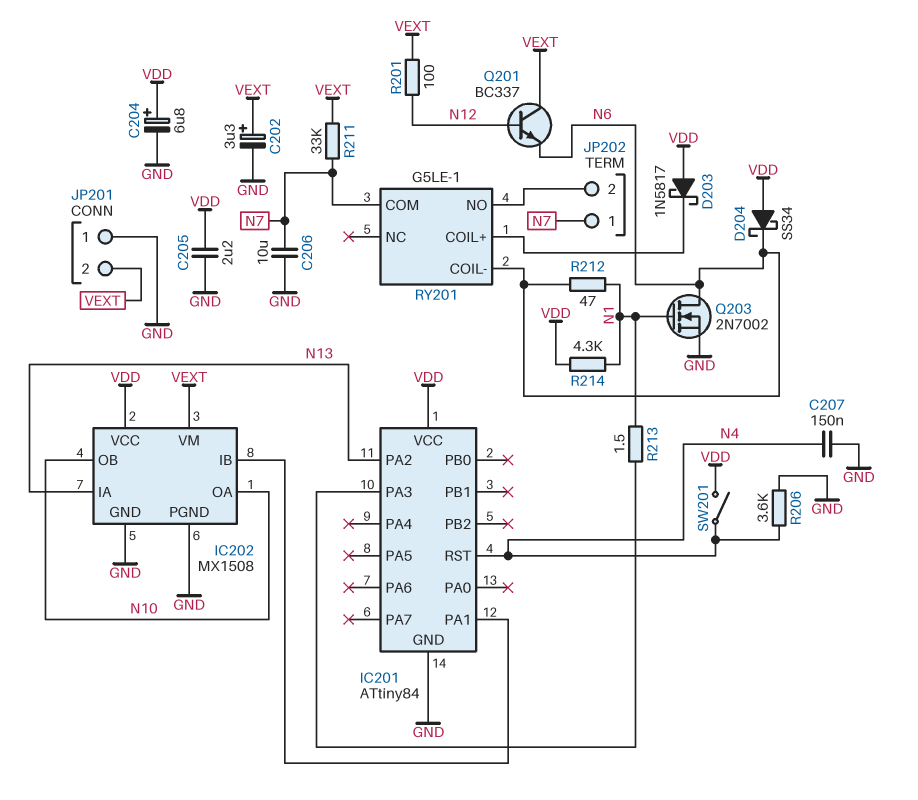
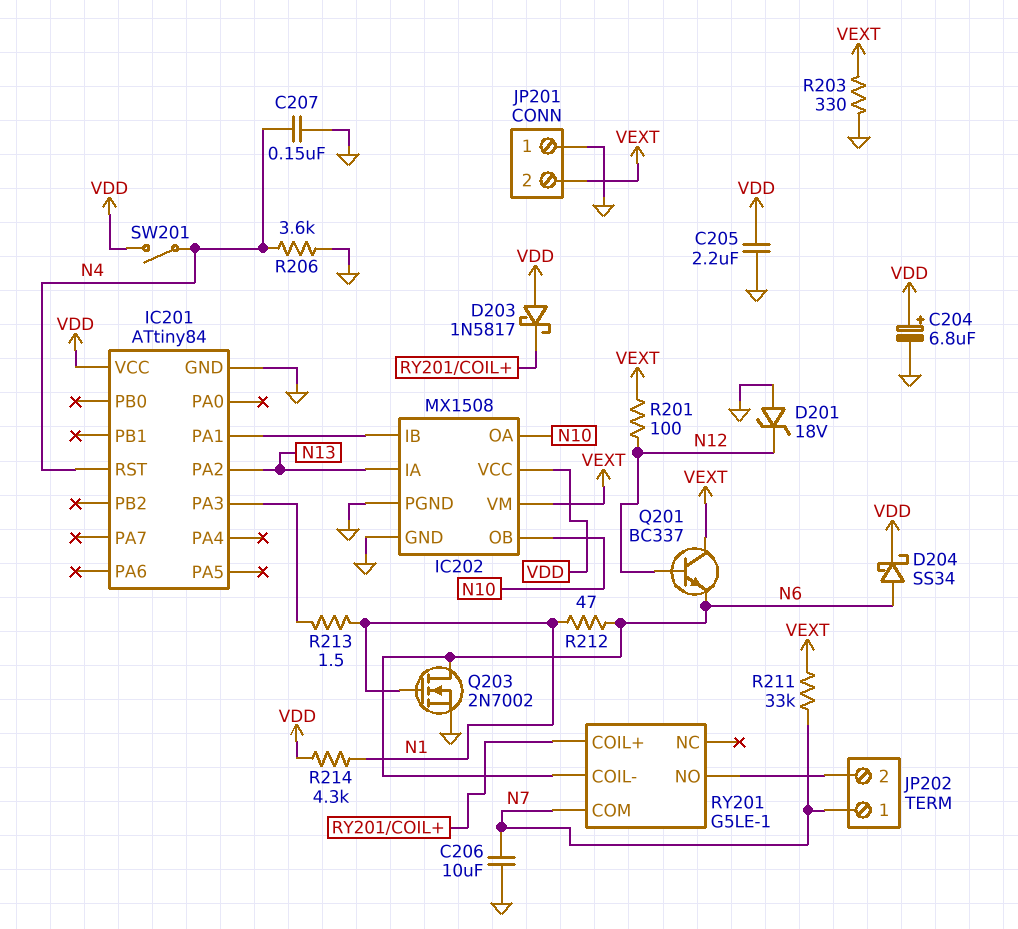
C202: 3.3uF (plus VEXT, minus GND) -> none
D201: none -> zener 18V (A GND, K N12)
D204: schottky SS34 (A VDD, K N6) -> schottky SS34 (A N6, K VDD)
R203: none -> 330 (GND, VEXT)

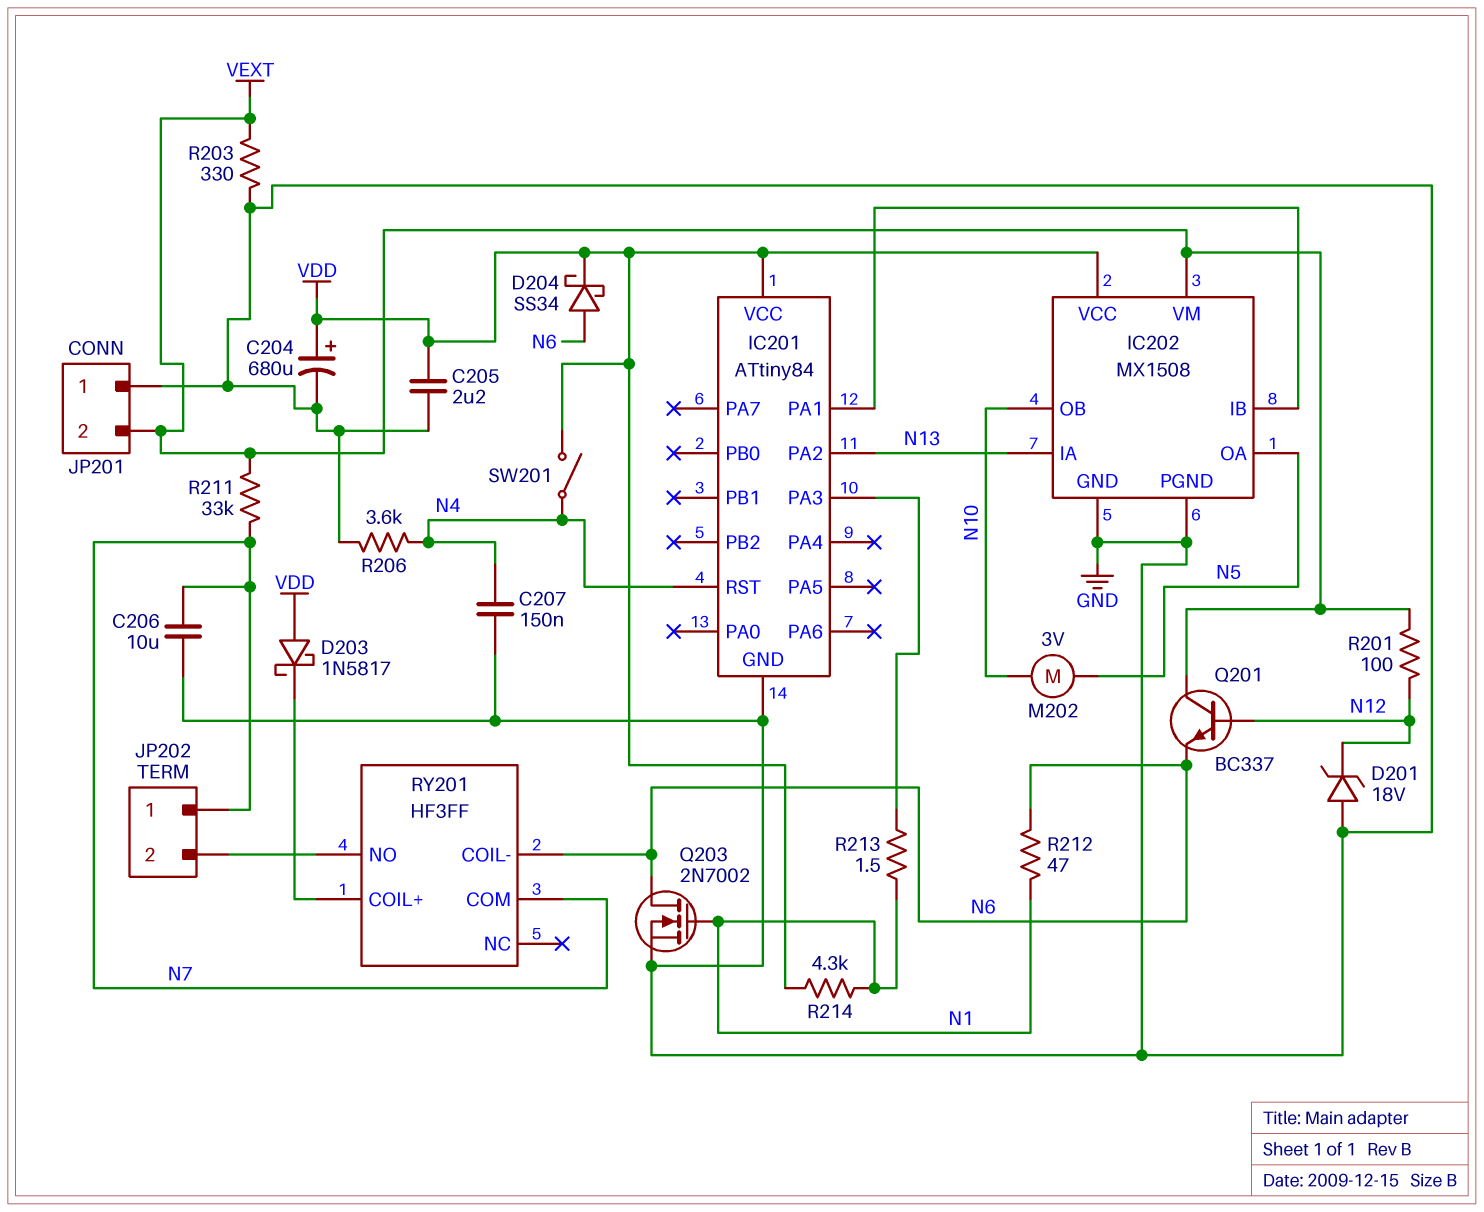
C204: 6.8uF (plus VDD, minus GND) -> 680uF (plus VDD, minus GND)
IC202 pin OA: N10 -> N5
M202: none -> motor 3V (N5, N10)
RY201: G5LE-1 -> HF3FF

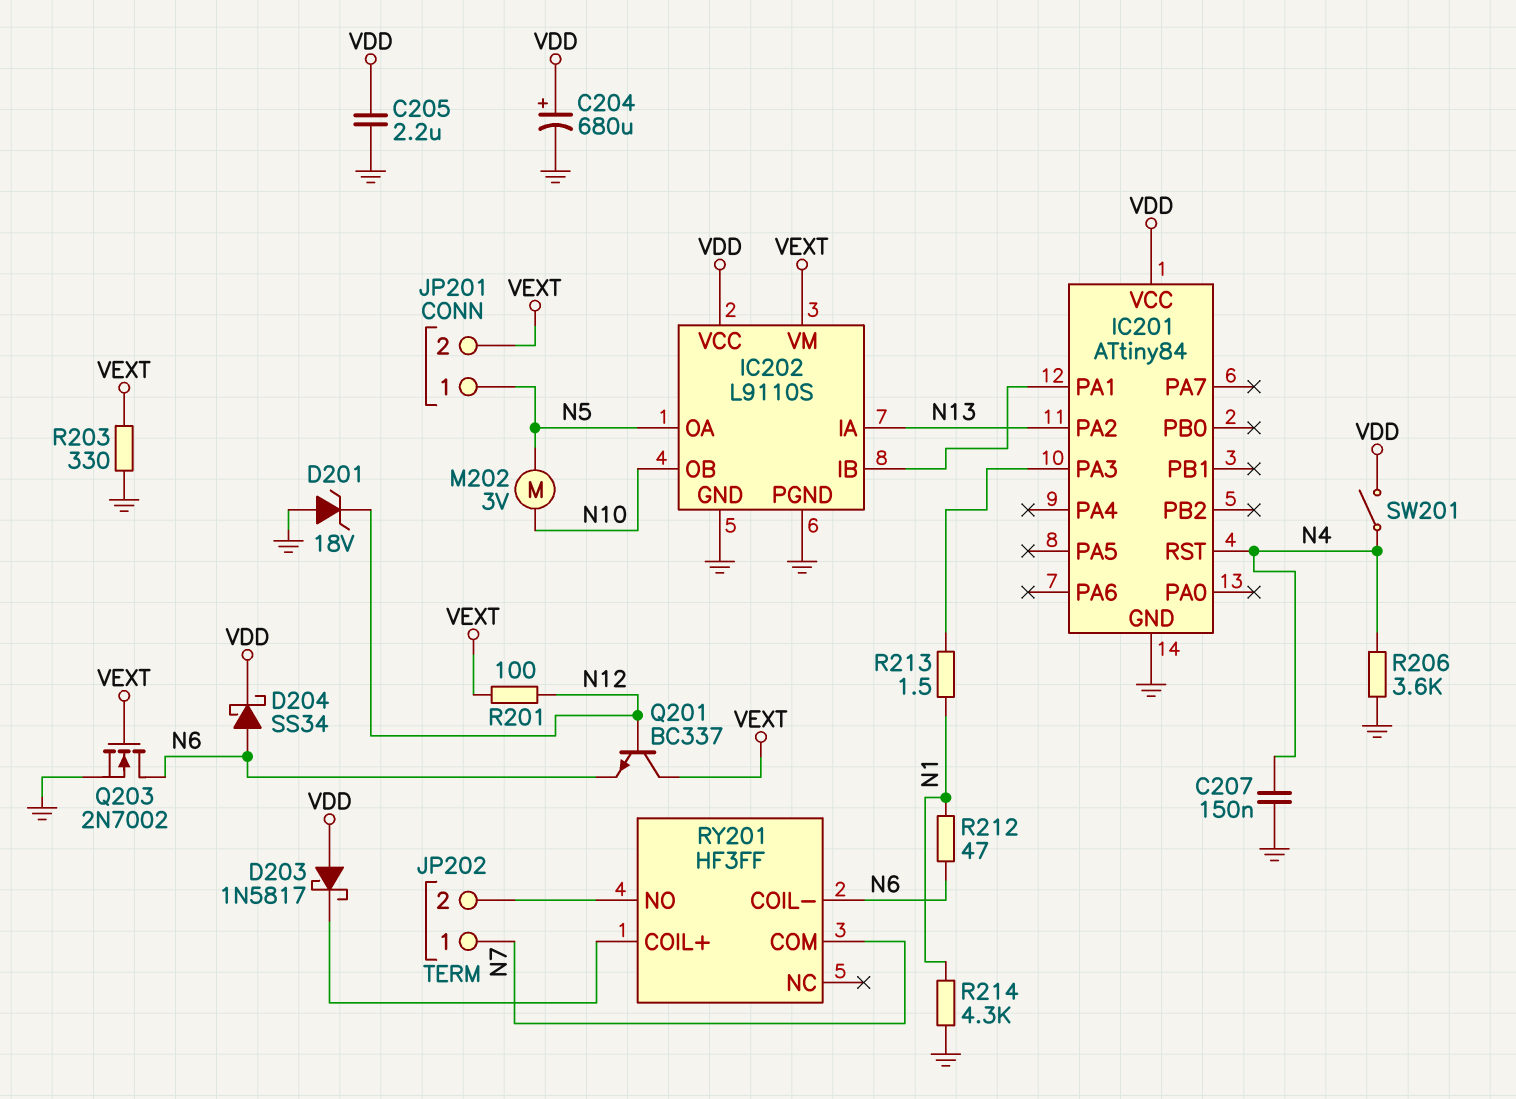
C206: 10uF (GND, N7) -> none
IC202: MX1508 -> L9110S
JP201 pin 1: GND -> N5
Q203: NMOS 2N7002 (G N1, D N6, S GND) -> NMOS 2N7002 (G VEXT, D N6, S GND)
R211: 33k (N7, VEXT) -> none
R214: 4.3k (N1, VDD) -> 4.3k (GND, N1)

